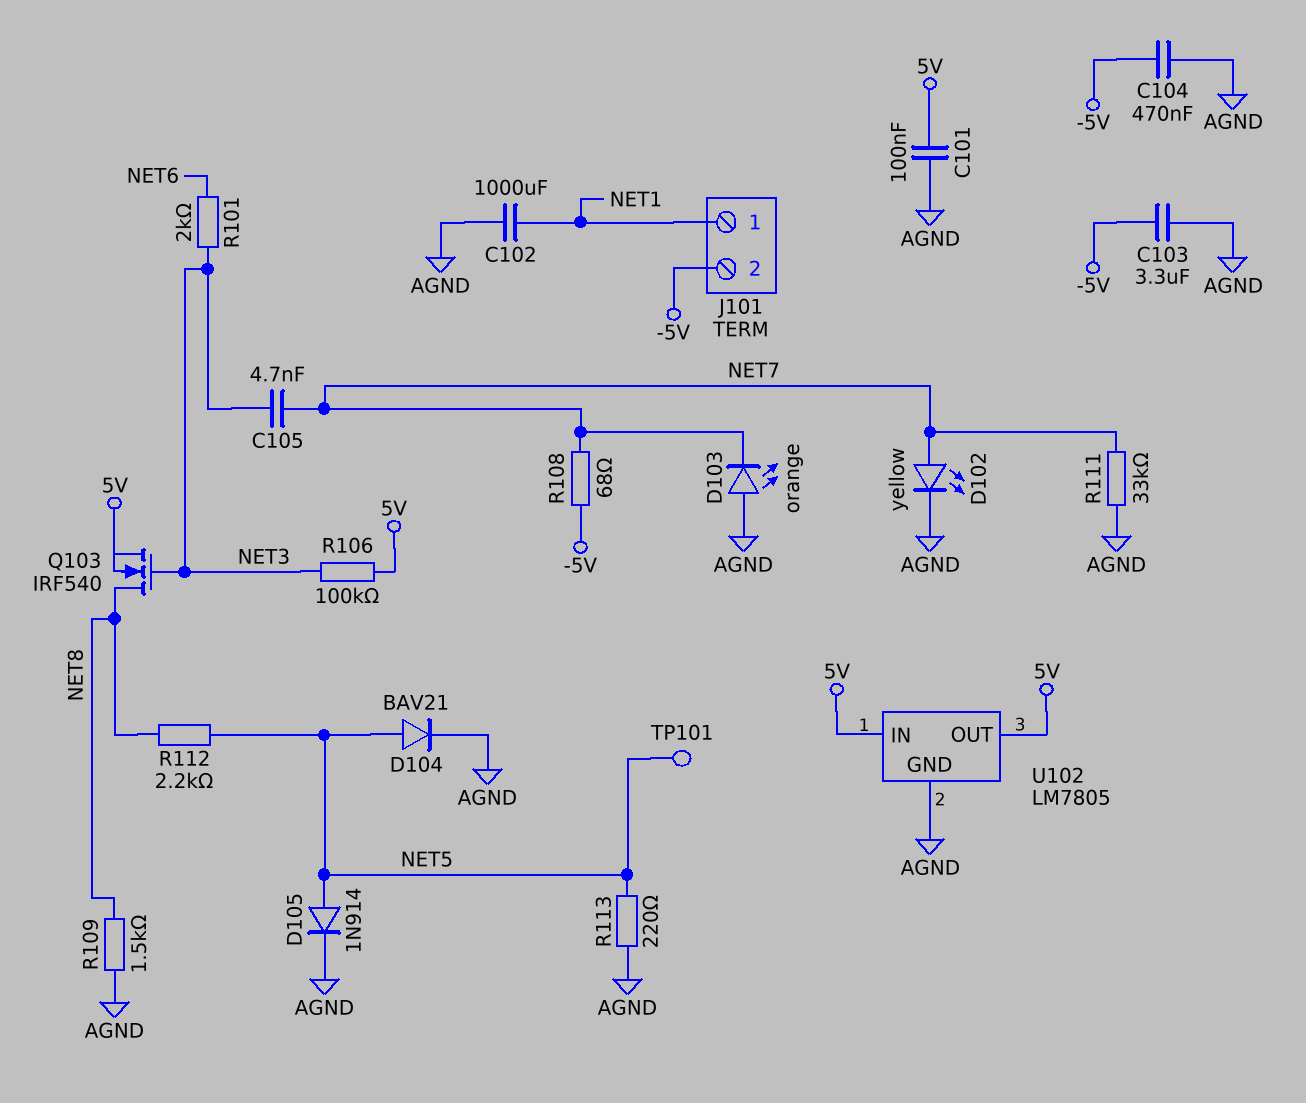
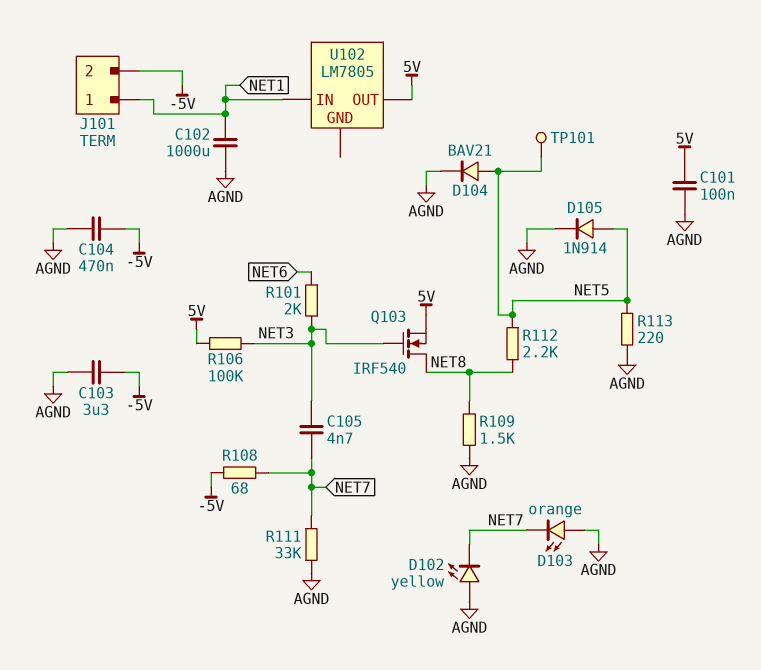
D102: LED yellow (A NET7, K AGND) -> LED yellow (A AGND, K NET7)
U102 pin GND: AGND -> none
U102 pin IN: 5V -> NET1

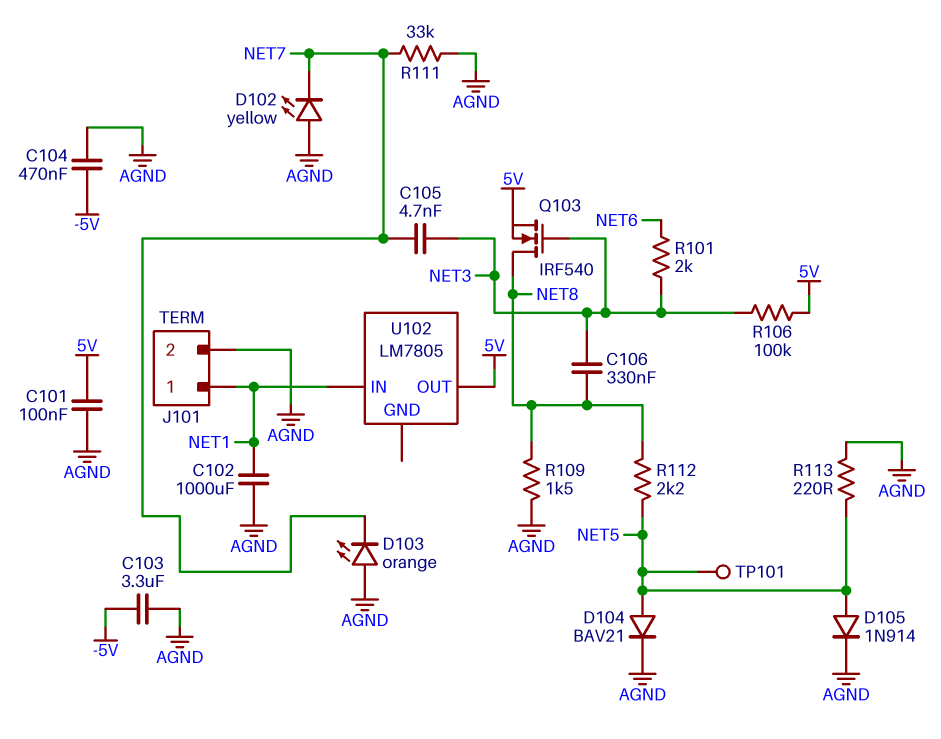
C106: none -> 330nF (NET3, NET8)
J101 pin 2: -5V -> AGND
R108: 68 (-5V, NET7) -> none

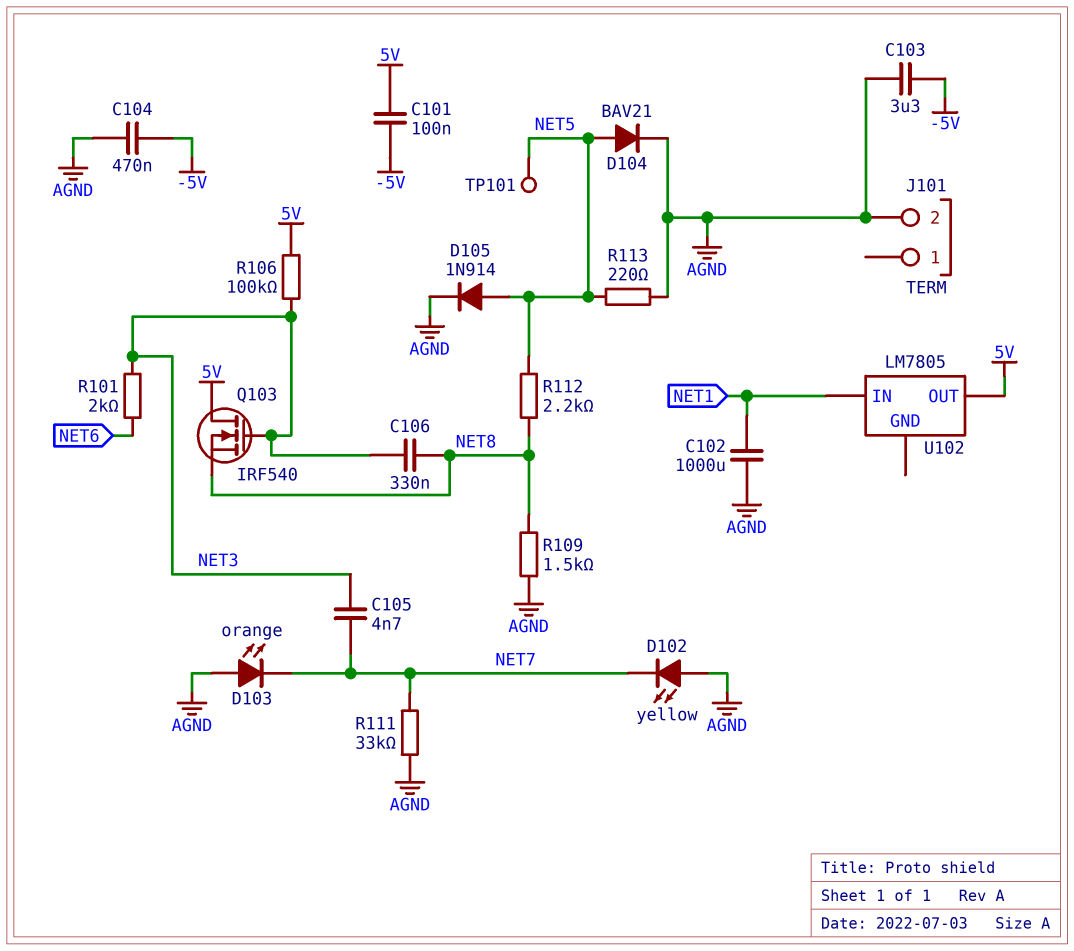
C101: 100nF (5V, AGND) -> 100nF (-5V, 5V)
J101 pin 1: NET1 -> none
Q103: NMOS IRF540 (G NET3, D NET8, S 5V) -> NMOS IRF540 (G NET3, D 5V, S NET8)

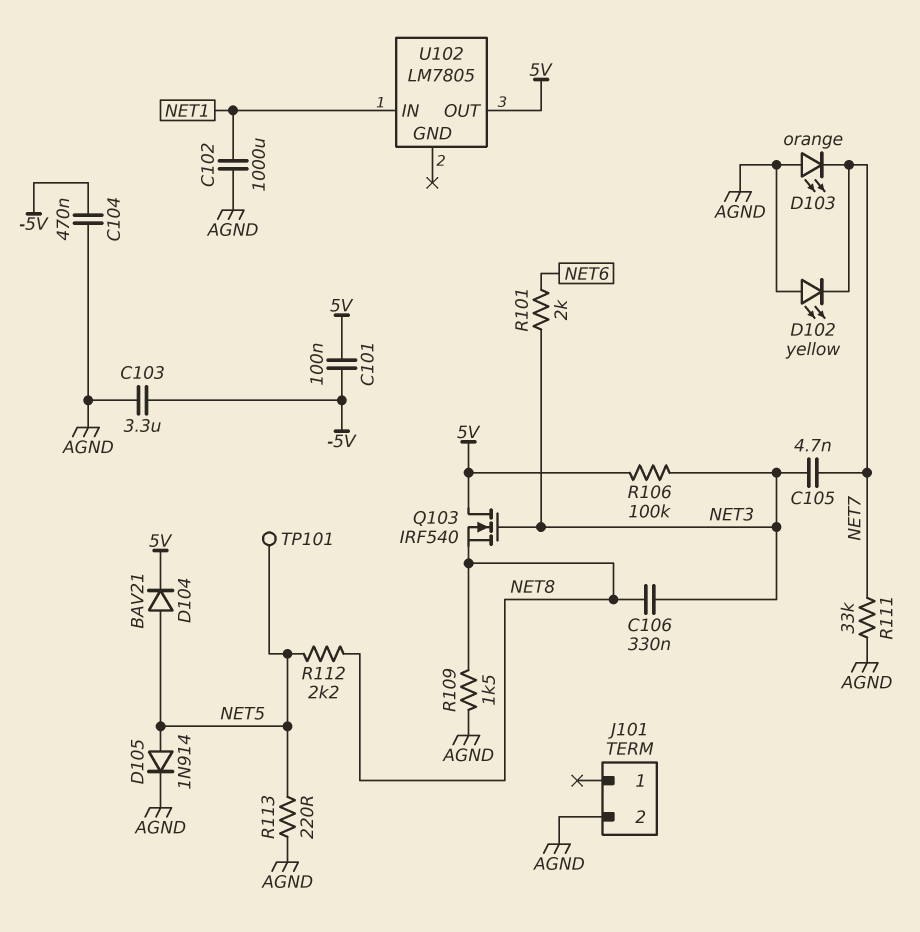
D104: diode BAV21 (A NET5, K AGND) -> diode BAV21 (A NET5, K 5V)

